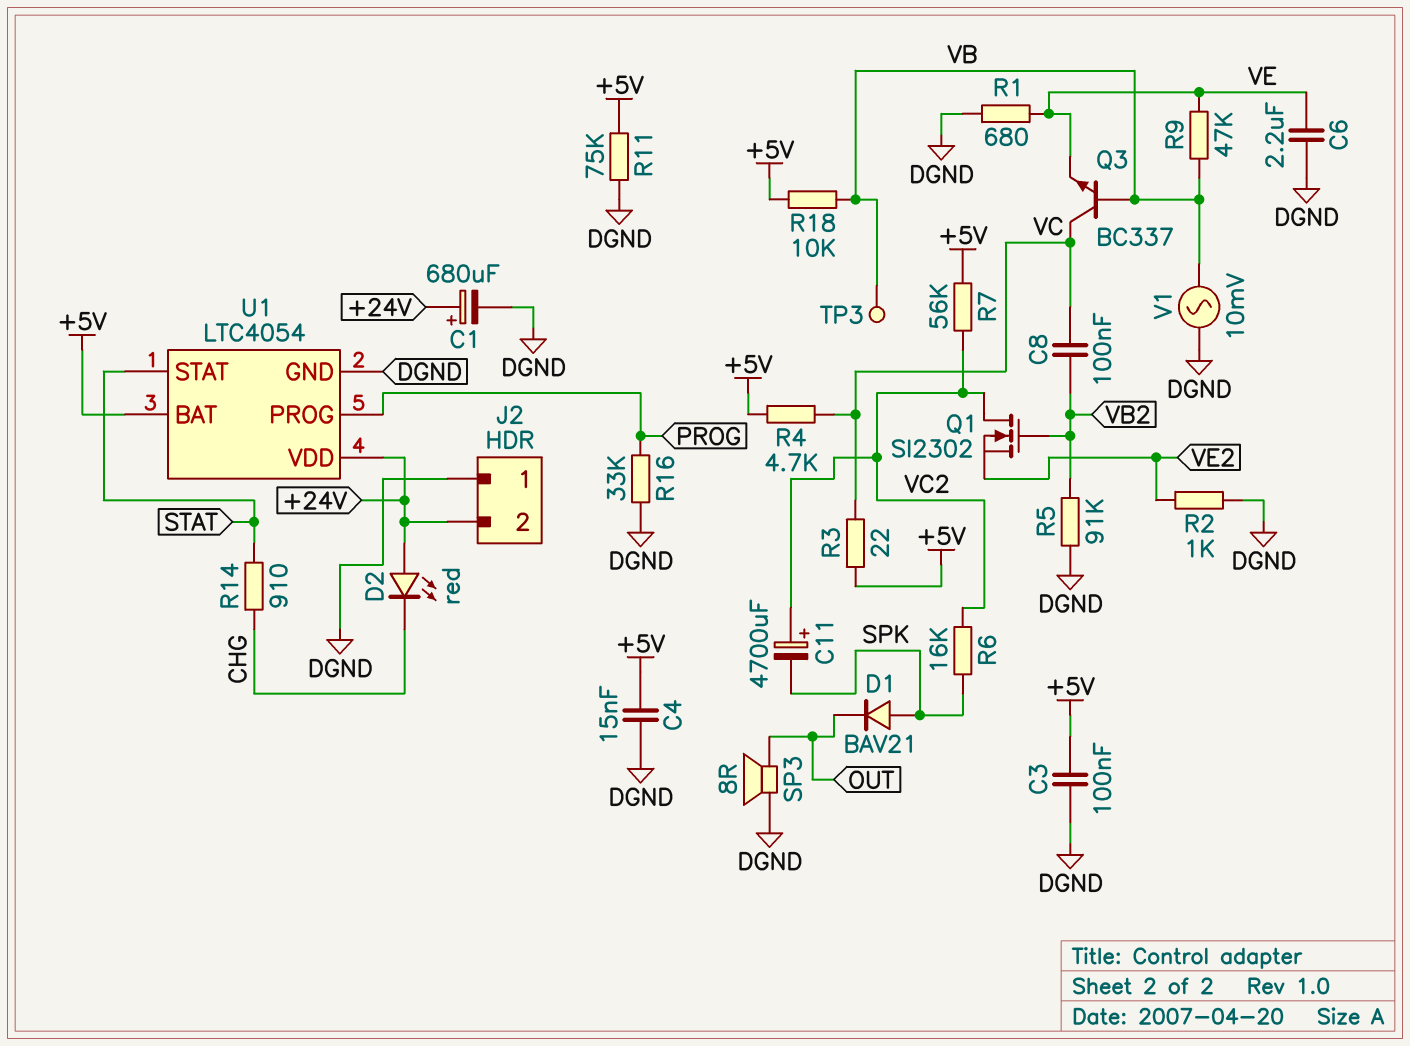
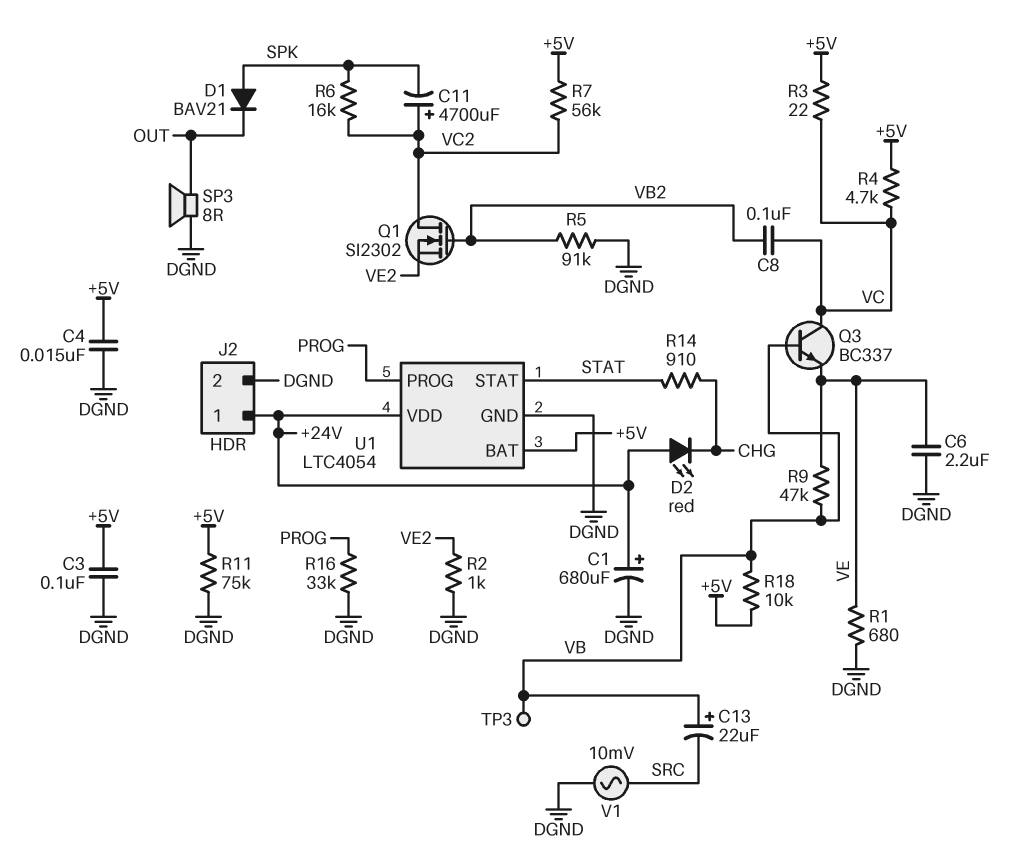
C13: none -> 22uF (plus VB, minus SRC)
J2 pin 1: DGND -> +24V
J2 pin 2: +24V -> DGND
V1: AC 10mV (DGND, VB) -> AC 10mV (DGND, SRC)

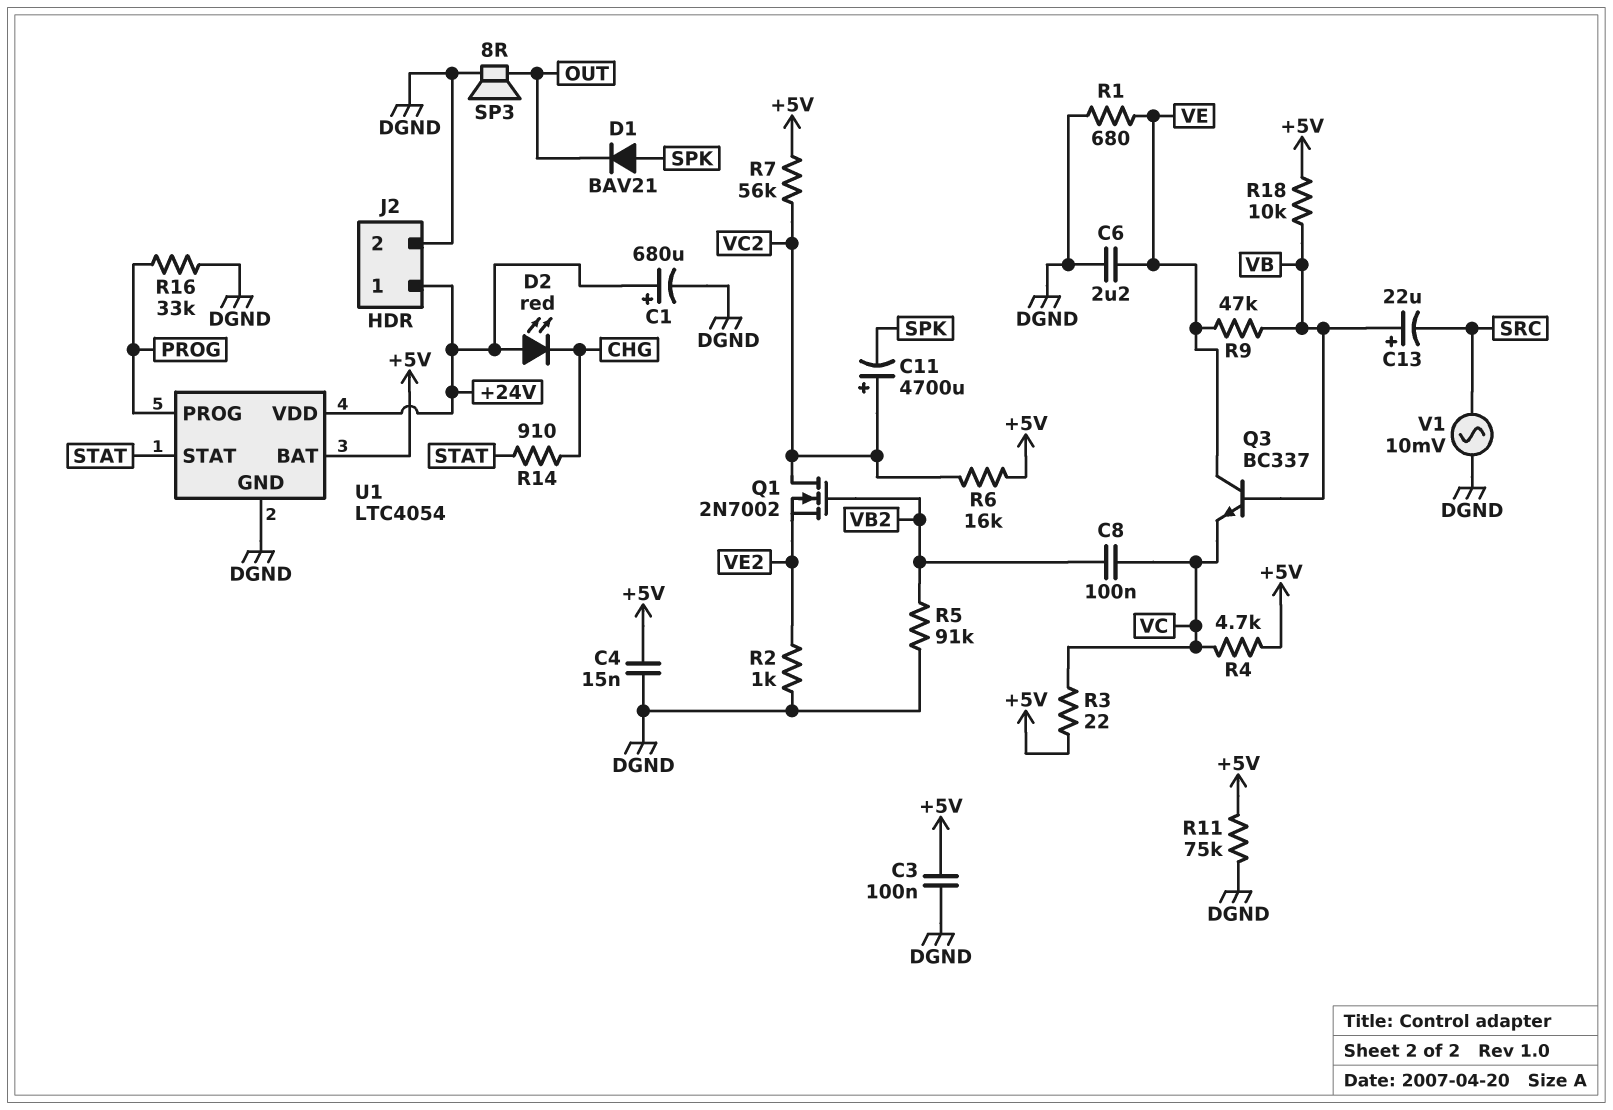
Q1: NMOS SI2302 (G VB2, D VC2, S VE2) -> NMOS 2N7002 (G VB2, D VC2, S VE2)
Q3: NPN BC337 (B VB, C VC, E VE) -> NPN BC337 (B VB, C VE, E VC)
R6: 16k (SPK, VC2) -> 16k (+5V, VC2)
TP3: test point (VB) -> none

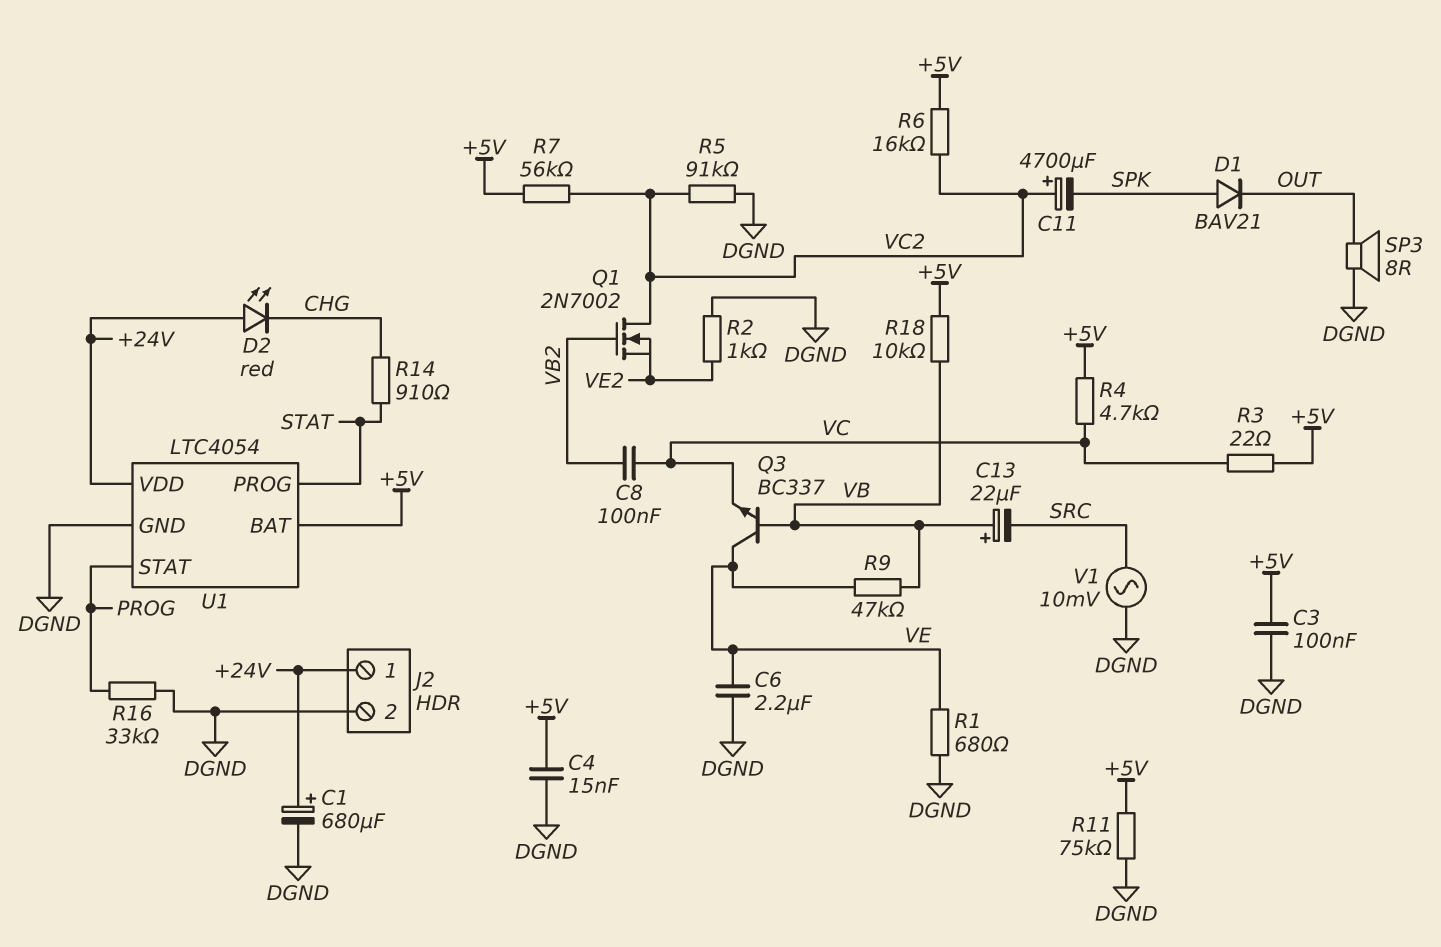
R5: 91k (DGND, VB2) -> 91k (DGND, VC2)
U1 pin PROG: PROG -> STAT
U1 pin STAT: STAT -> PROG

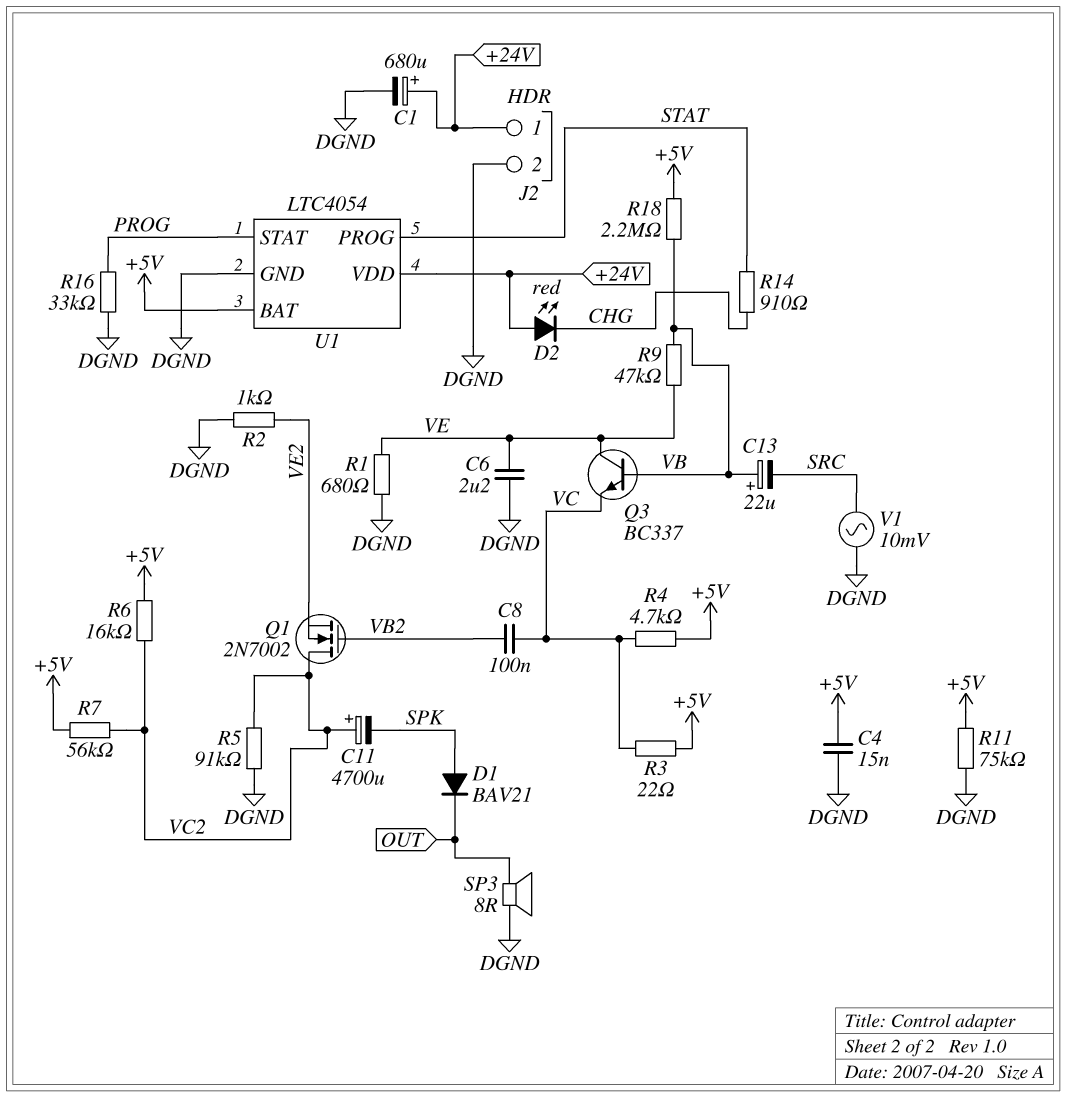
C3: 100nF (+5V, DGND) -> none
R18: 10k (+5V, VB) -> 2.2M (+5V, VB)

